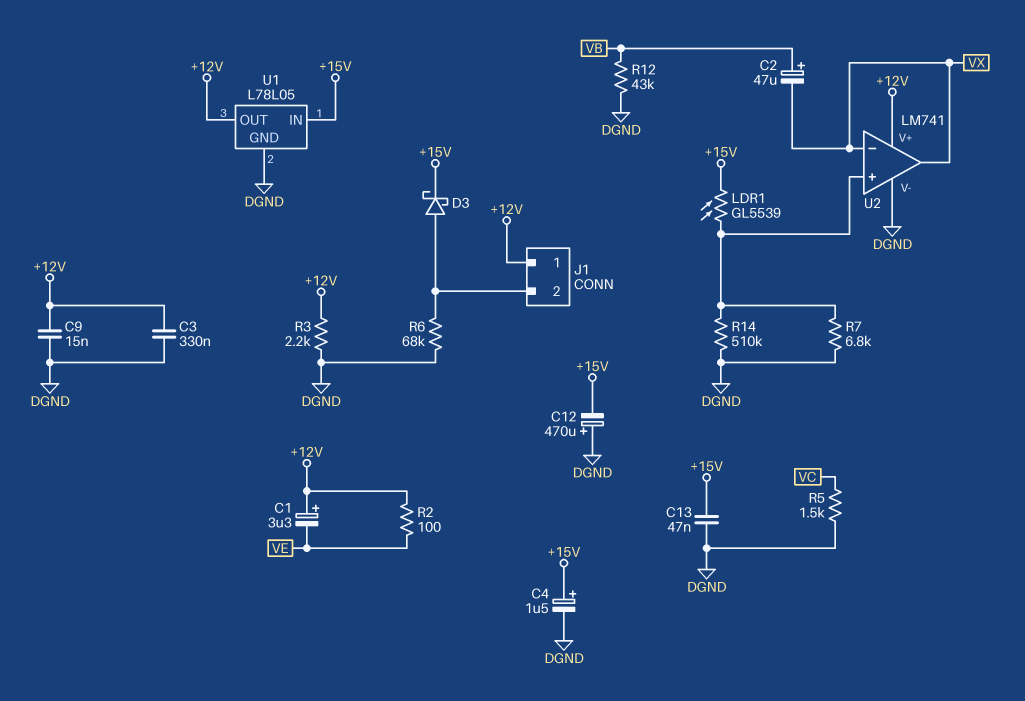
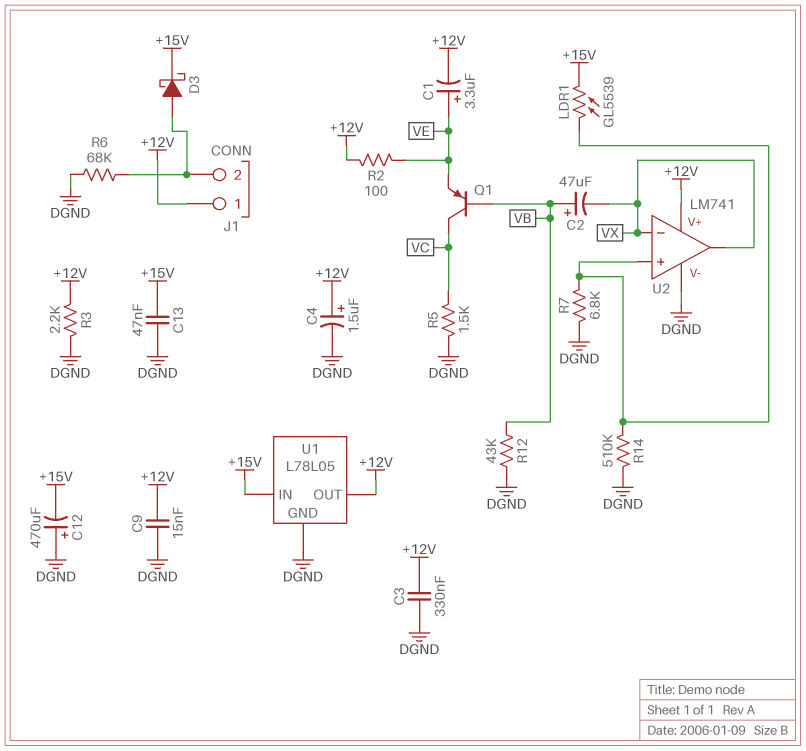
C1: 3.3uF (plus +12V, minus VE) -> 3.3uF (plus VE, minus +12V)
C4: 1.5uF (plus +15V, minus DGND) -> 1.5uF (plus +12V, minus DGND)
Q1: none -> PNP (B VB, C VC, E VE)

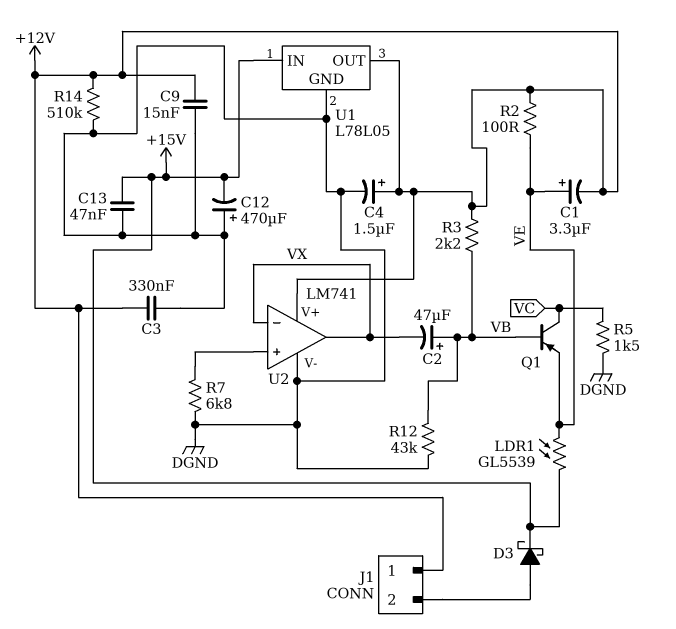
LDR1: GL5539 (+15V, U2/in+) -> GL5539 (+15V, VE)
R3: 2.2k (+12V, DGND) -> 2.2k (+12V, VB)
R6: 68k (DGND, J1/2) -> none
R14: 510k (DGND, U2/in+) -> 510k (+12V, DGND)

